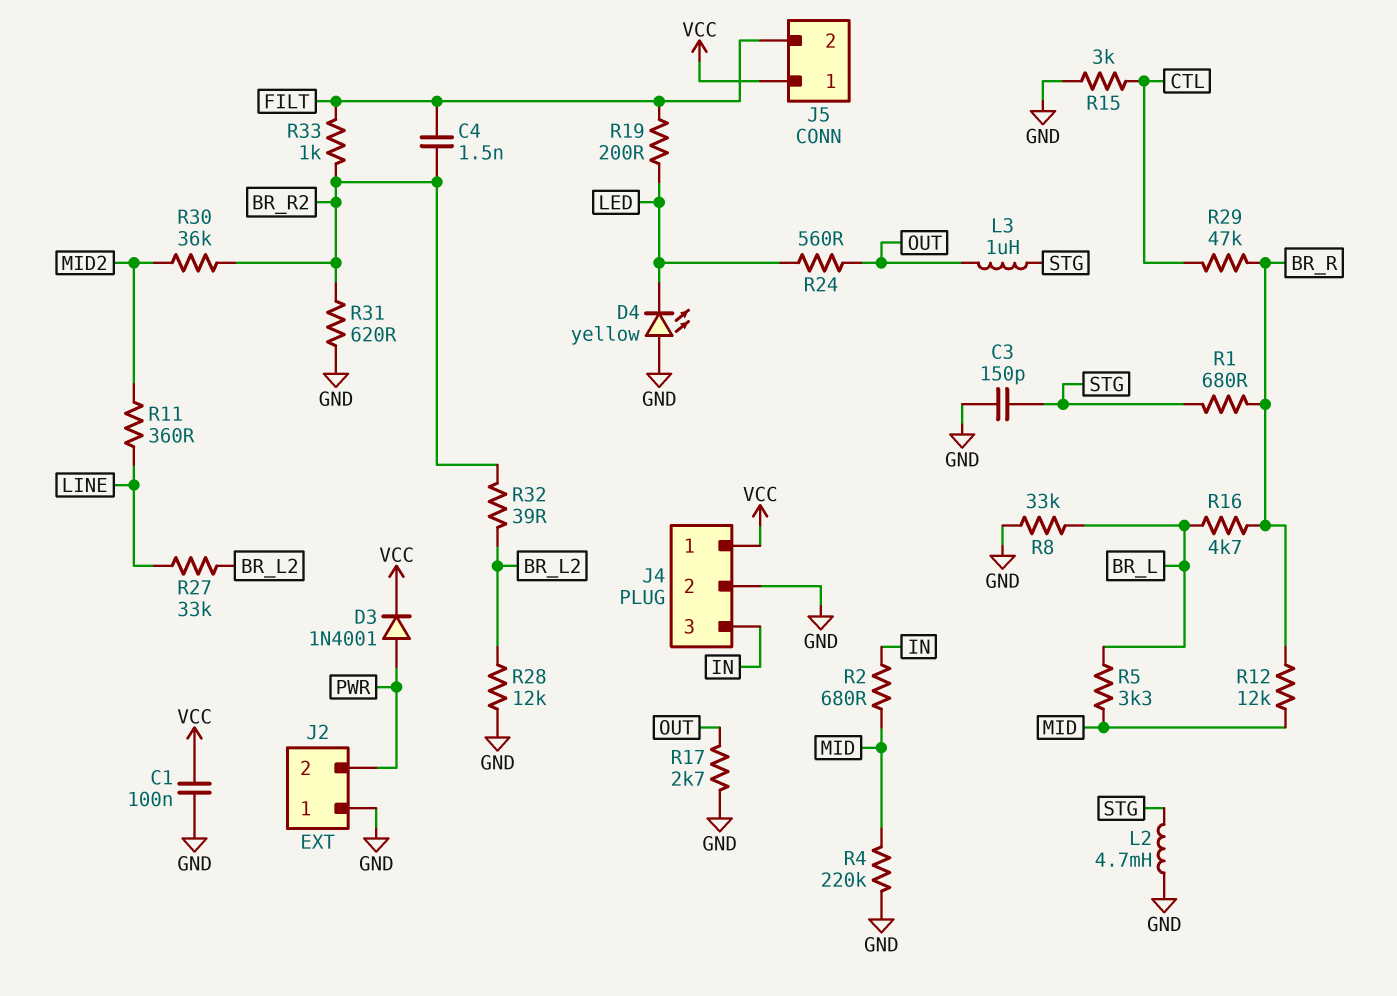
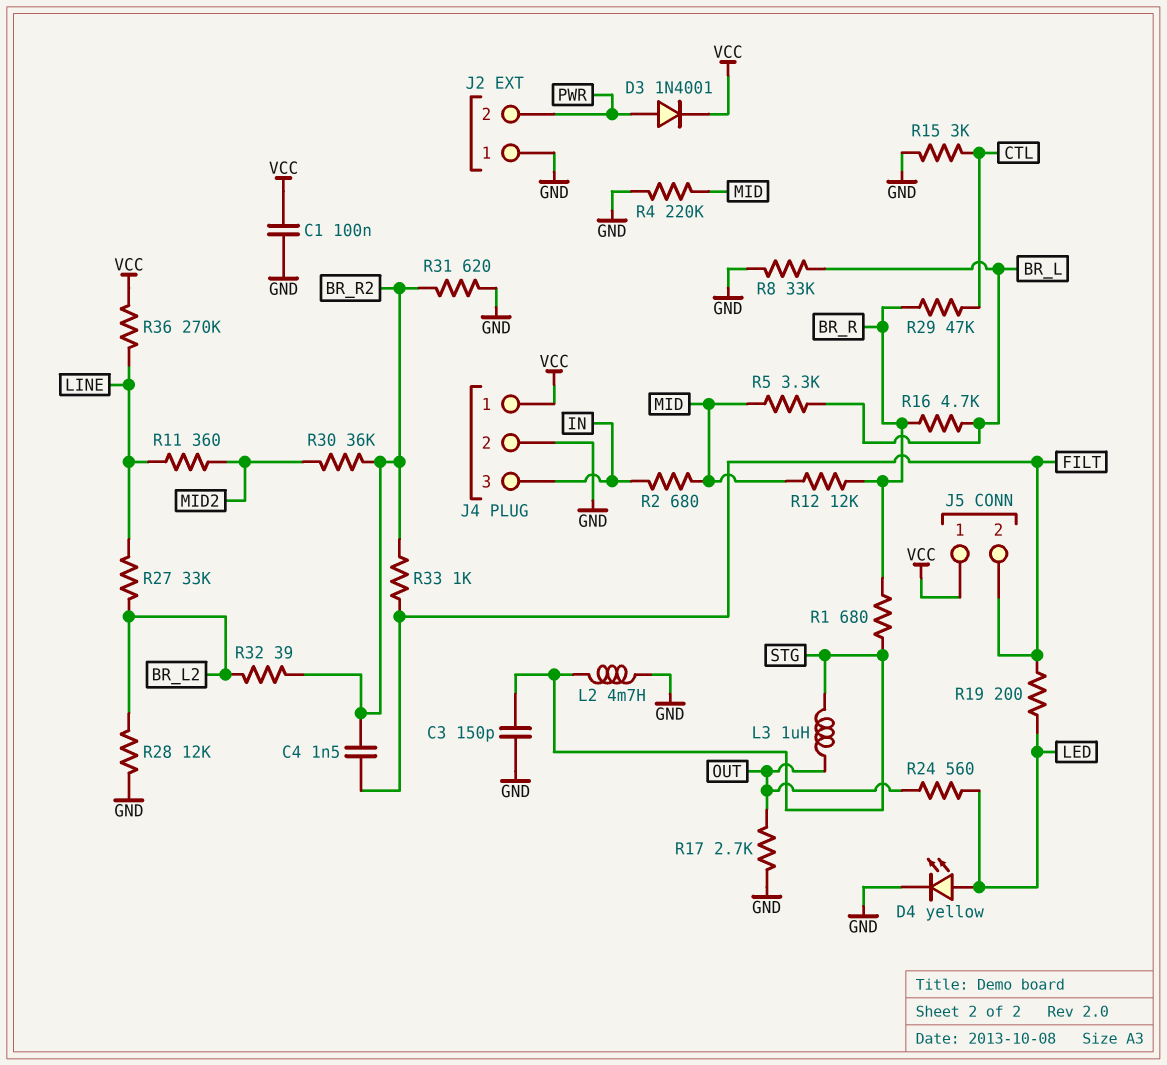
D4: LED yellow (A GND, K LED) -> LED yellow (A LED, K GND)
R36: none -> 270k (LINE, VCC)

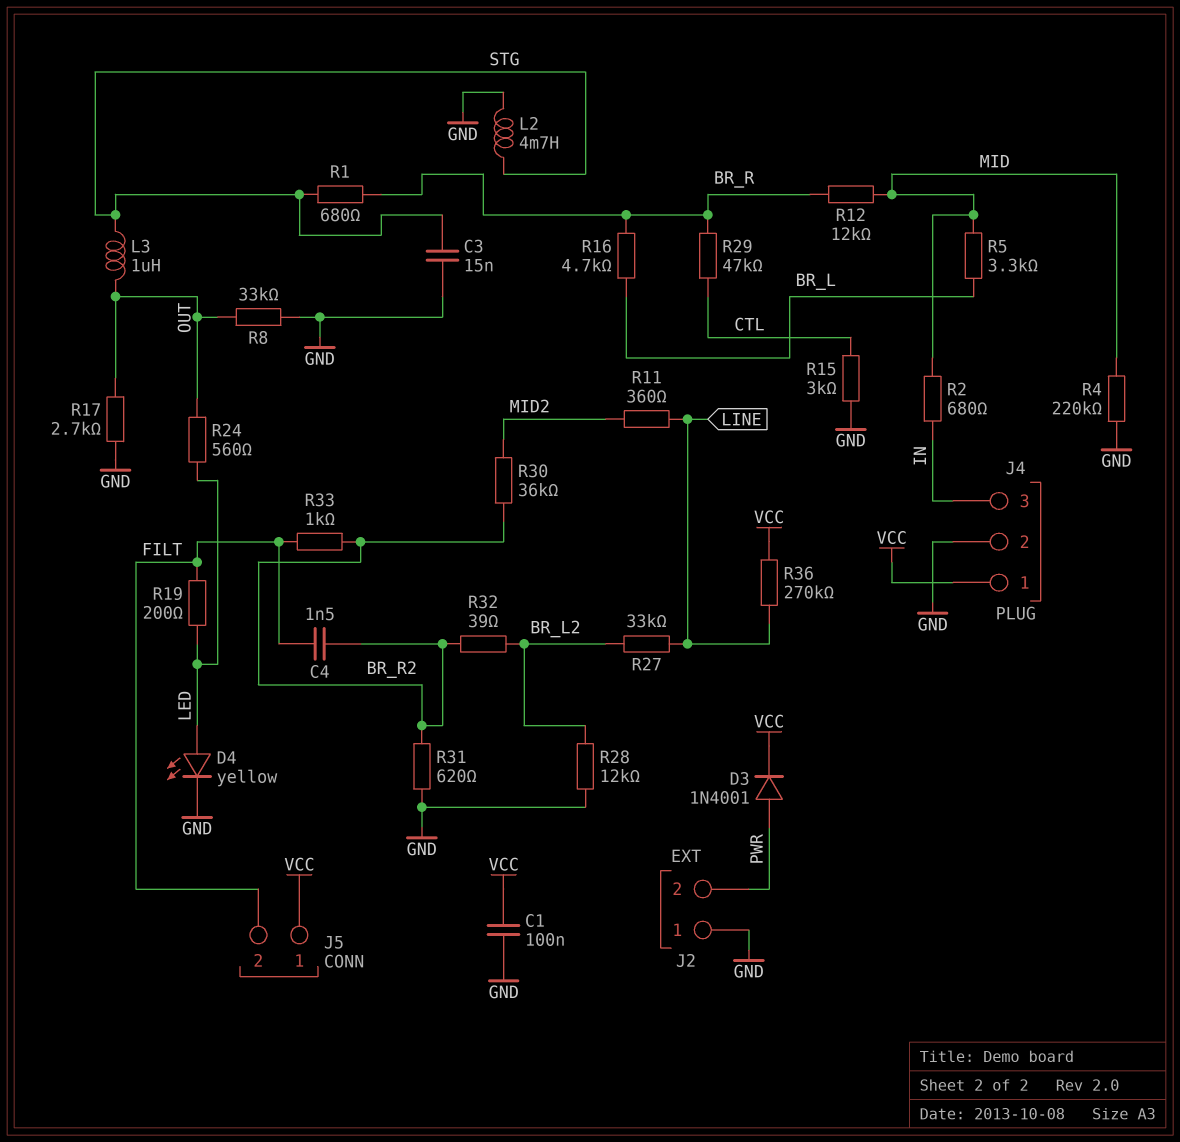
C3: 150pF (GND, STG) -> 15nF (GND, STG)
R8: 33k (BR_L, GND) -> 33k (GND, OUT)

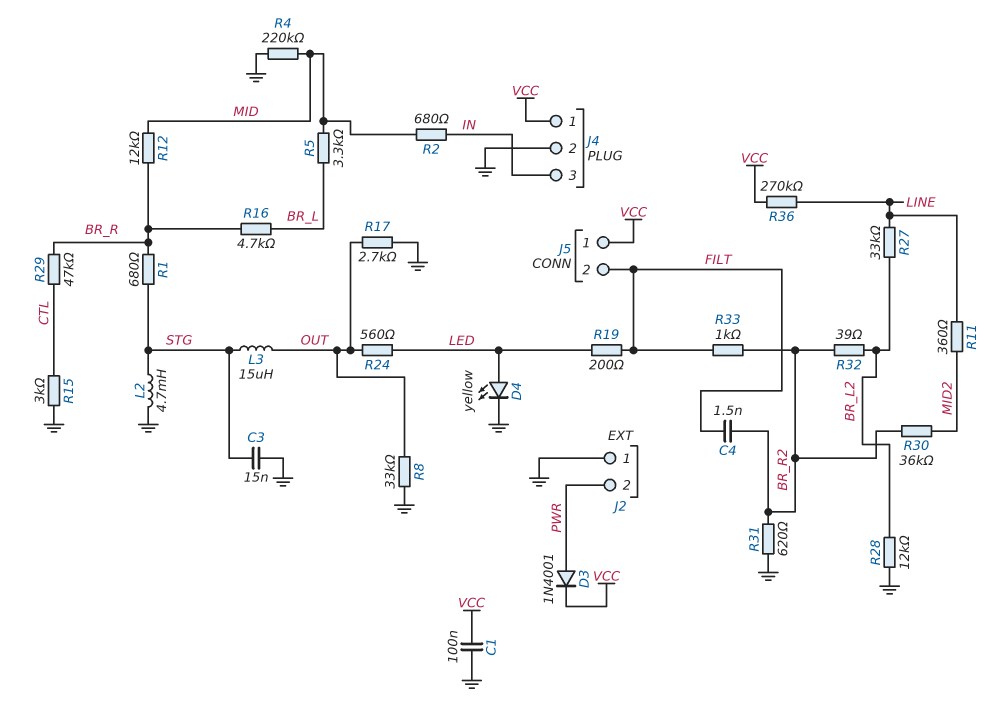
L3: 1uH (OUT, STG) -> 15uH (OUT, STG)

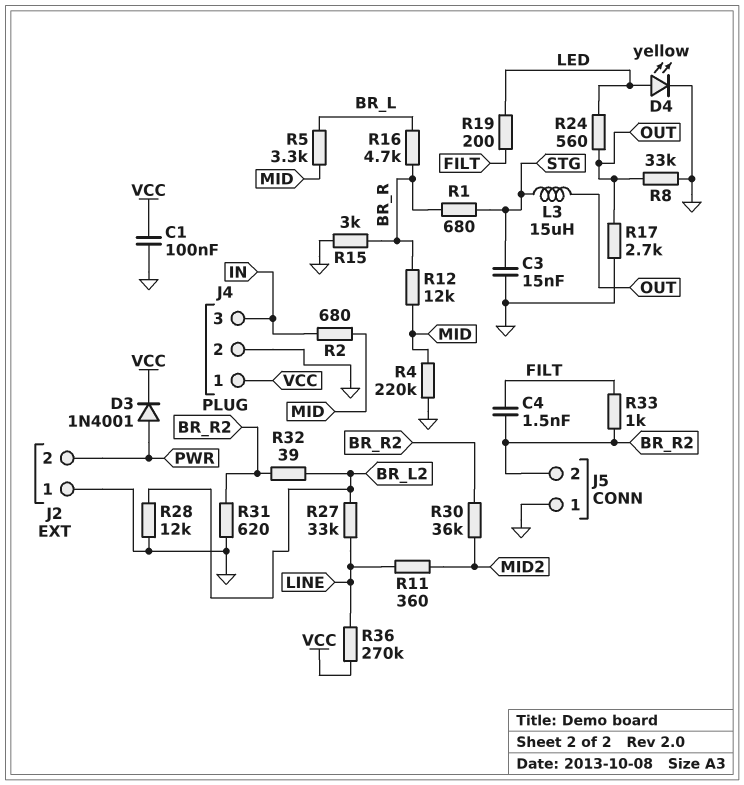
J5 pin 1: VCC -> GND
J5 pin 2: FILT -> BR_R2
L2: 4.7mH (GND, STG) -> none
R15: 3k (CTL, GND) -> 3k (BR_R, GND)
R29: 47k (BR_R, CTL) -> none

